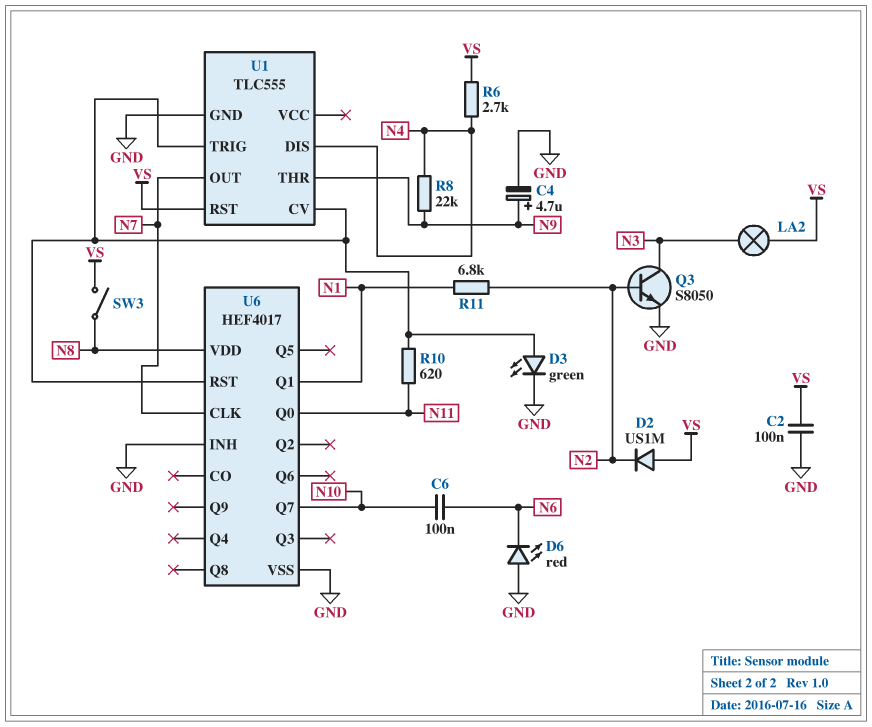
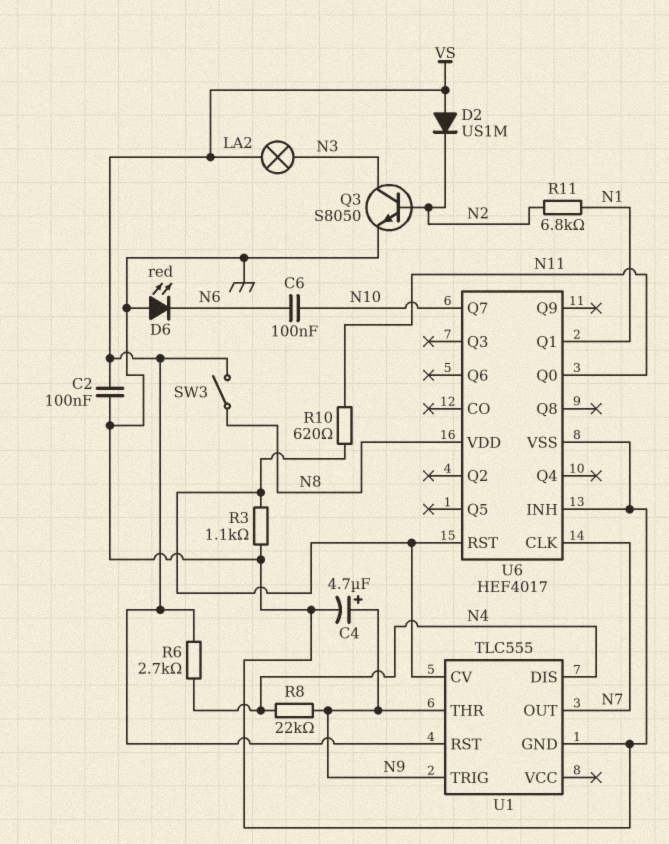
D3: LED green (A U1/CV, K GND) -> none
R3: none -> 1.1k (GND, U1/CV)
U1 pin TRIG: U1/CV -> N9

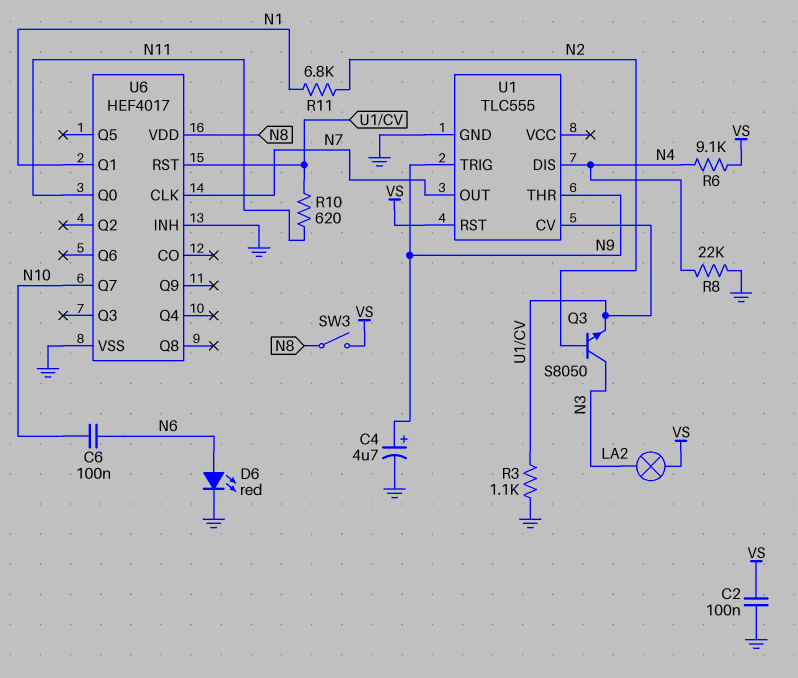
D2: diode US1M (A VS, K N2) -> none
D6: LED red (A GND, K N6) -> LED red (A N6, K GND)
Q3: NPN S8050 (B N2, C N3, E GND) -> NPN S8050 (B N2, C N3, E U1/CV)
R6: 2.7k (N4, VS) -> 9.1k (N4, VS)
R8: 22k (N4, N9) -> 22k (GND, N4)

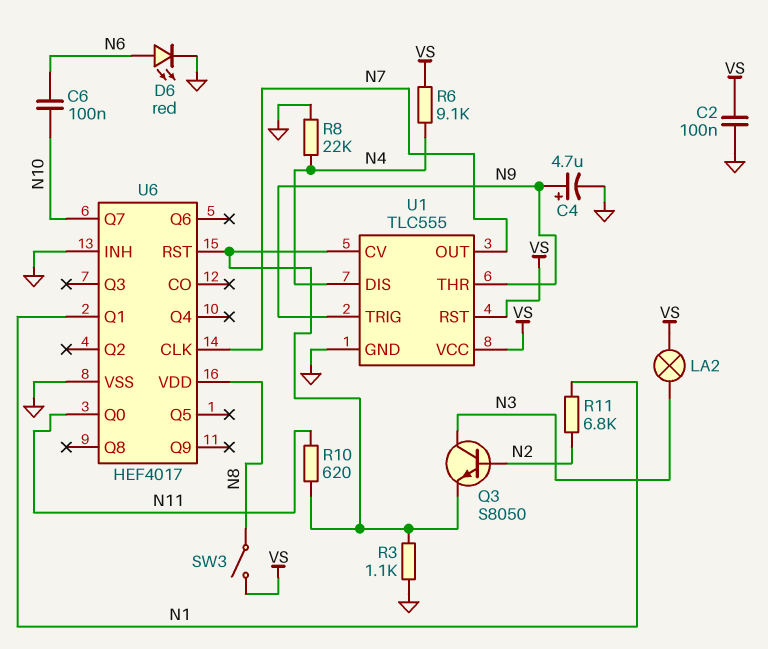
U1 pin VCC: none -> VS

